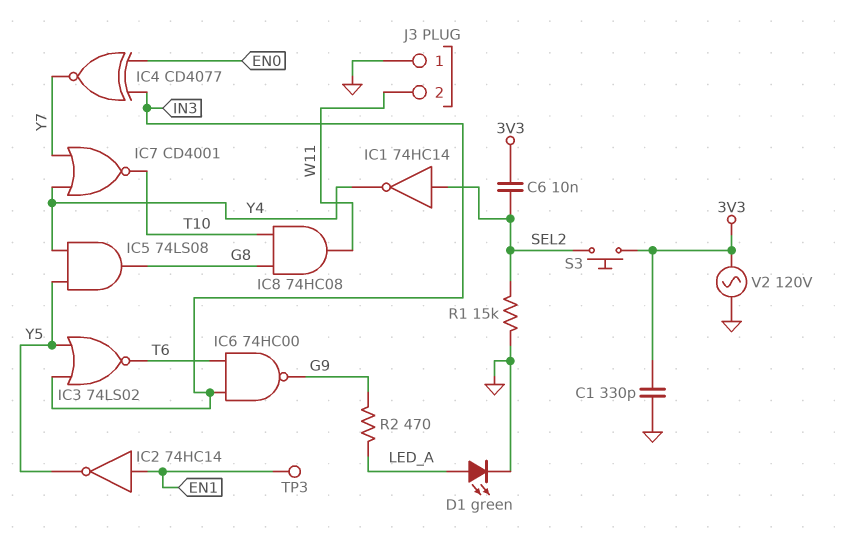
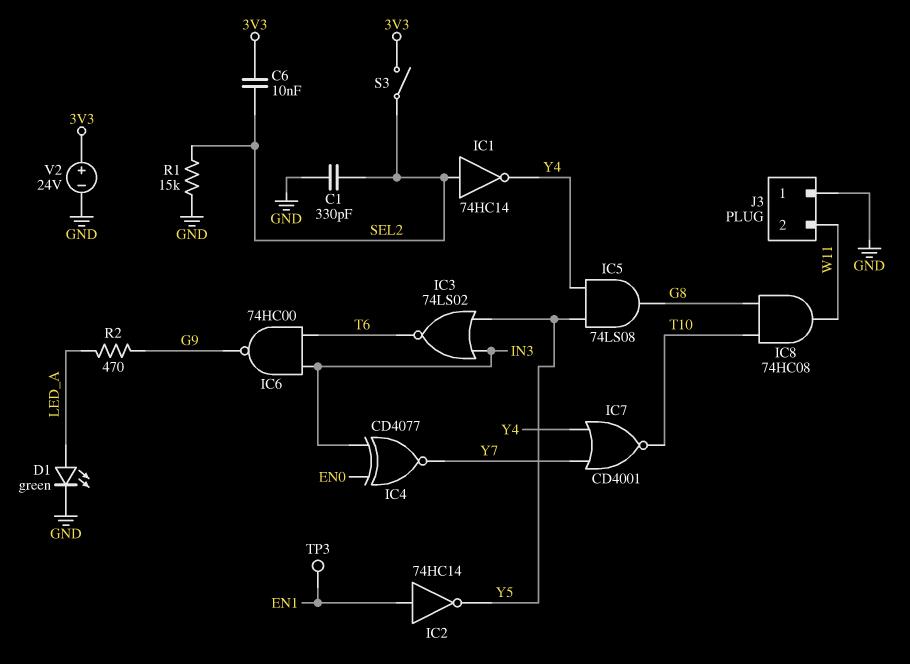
C1: 330pF (3V3, GND) -> 330pF (GND, SEL2)
S3: button (3V3, SEL2) -> switch (3V3, SEL2)
V2: AC 120V (3V3, GND) -> 24V (plus 3V3, minus GND)

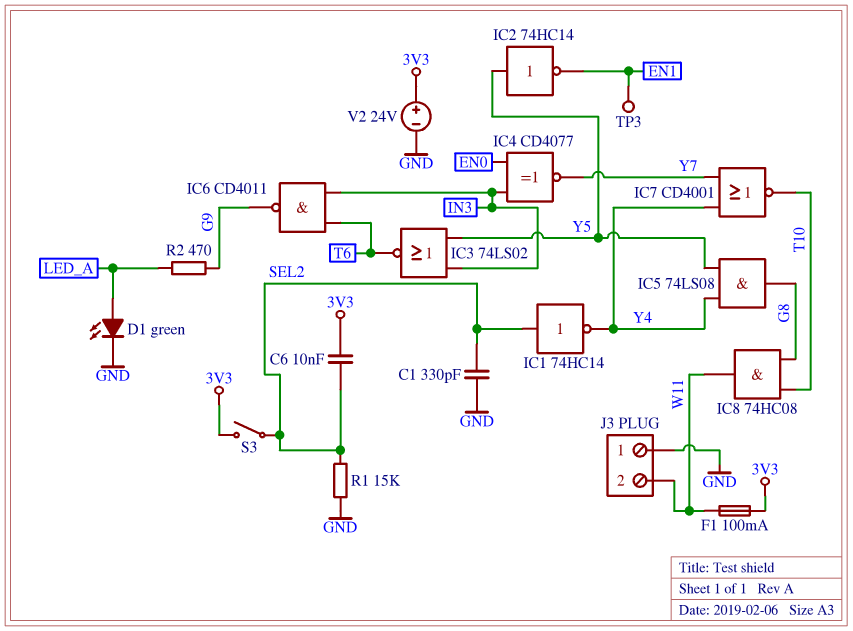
F1: none -> 100mA (3V3, W11)
IC2: NOT 74HC14 (in EN1, out Y5) -> NOT 74HC14 (in Y5, out EN1)
IC6: NAND 74HC00 (in IN3, in T6, out G9) -> NAND CD4011 (in IN3, in T6, out G9)

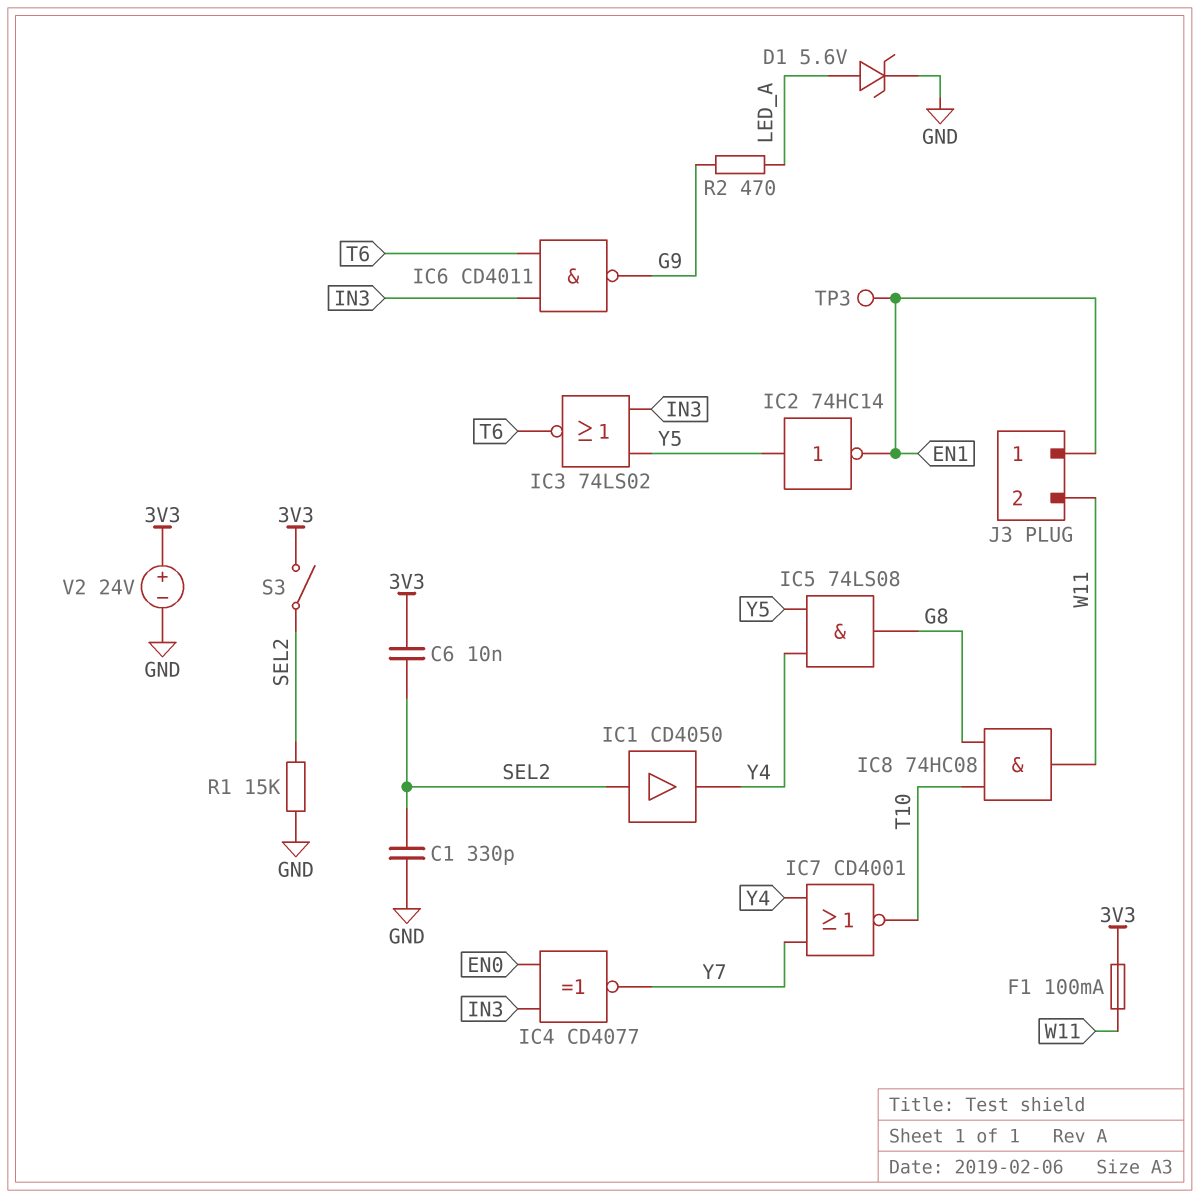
D1: LED green (A LED_A, K GND) -> zener 5.6V (A LED_A, K GND)
IC1: NOT 74HC14 (in SEL2, out Y4) -> buffer CD4050 (in SEL2, out Y4)
J3 pin 1: GND -> EN1

